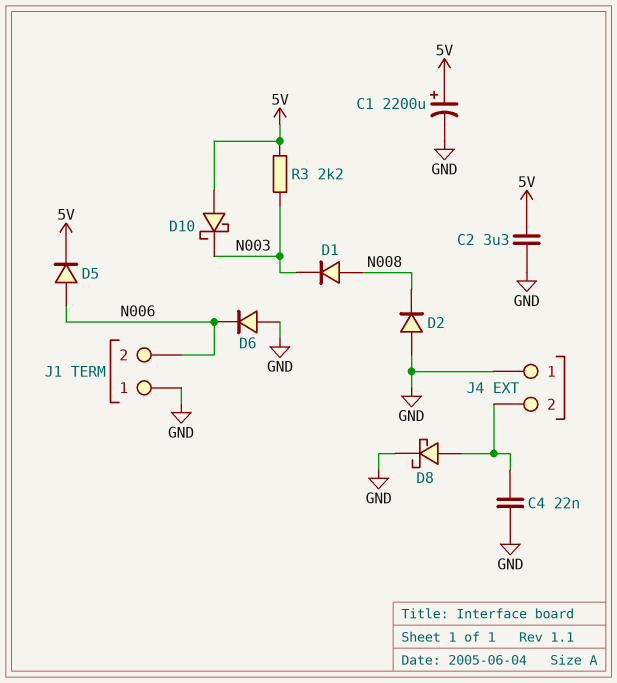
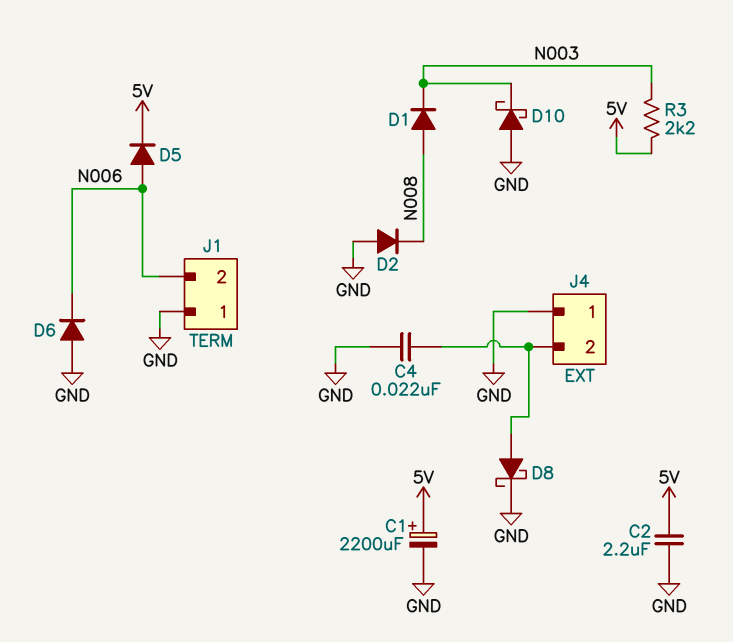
C2: 3.3uF (5V, GND) -> 2.2uF (5V, GND)
D10: schottky (A 5V, K N003) -> schottky (A GND, K N003)

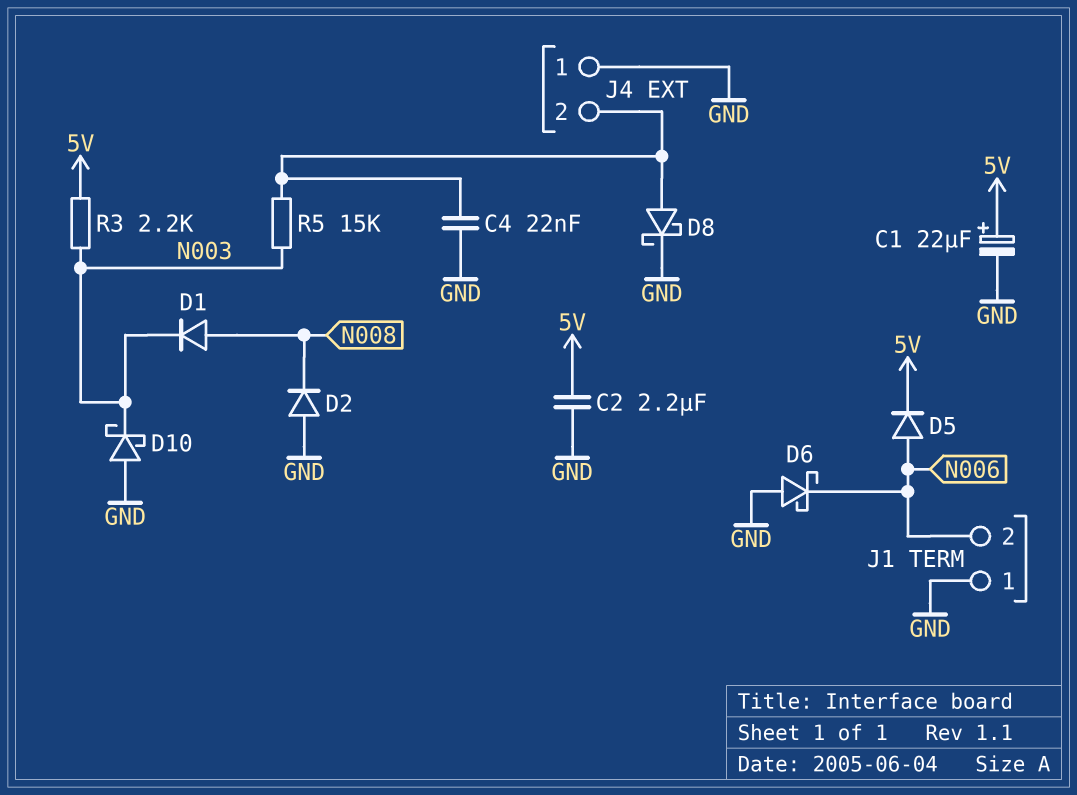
C1: 2200uF (plus 5V, minus GND) -> 22uF (plus 5V, minus GND)
D6: diode (A GND, K N006) -> schottky (A GND, K N006)
R5: none -> 15k (J4/2, N003)

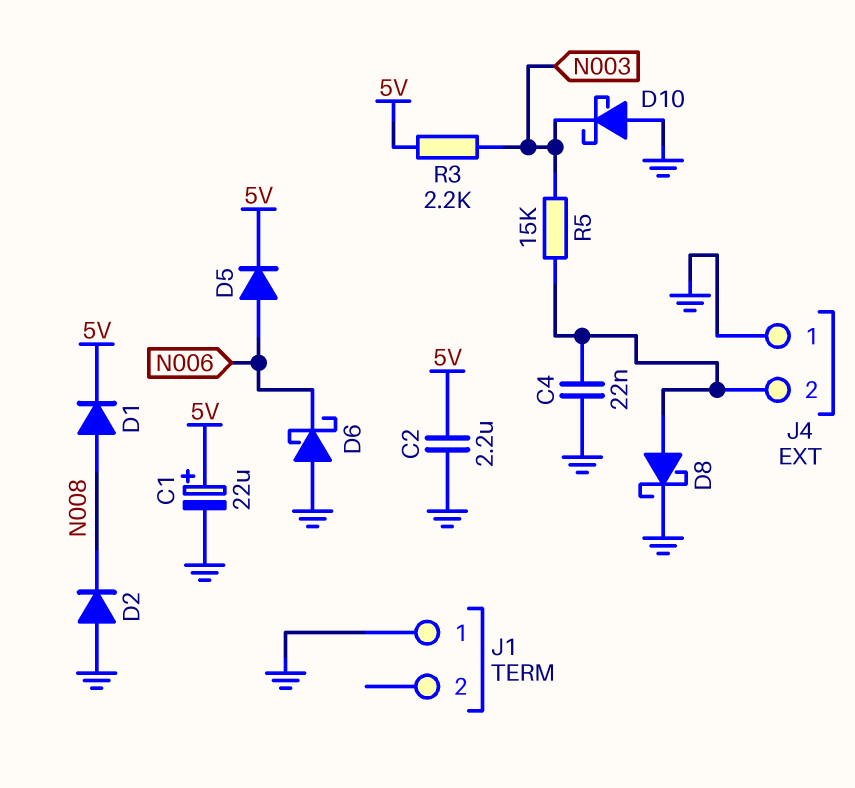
D1: diode (A N008, K N003) -> diode (A N008, K 5V)
J1 pin 2: N006 -> none

